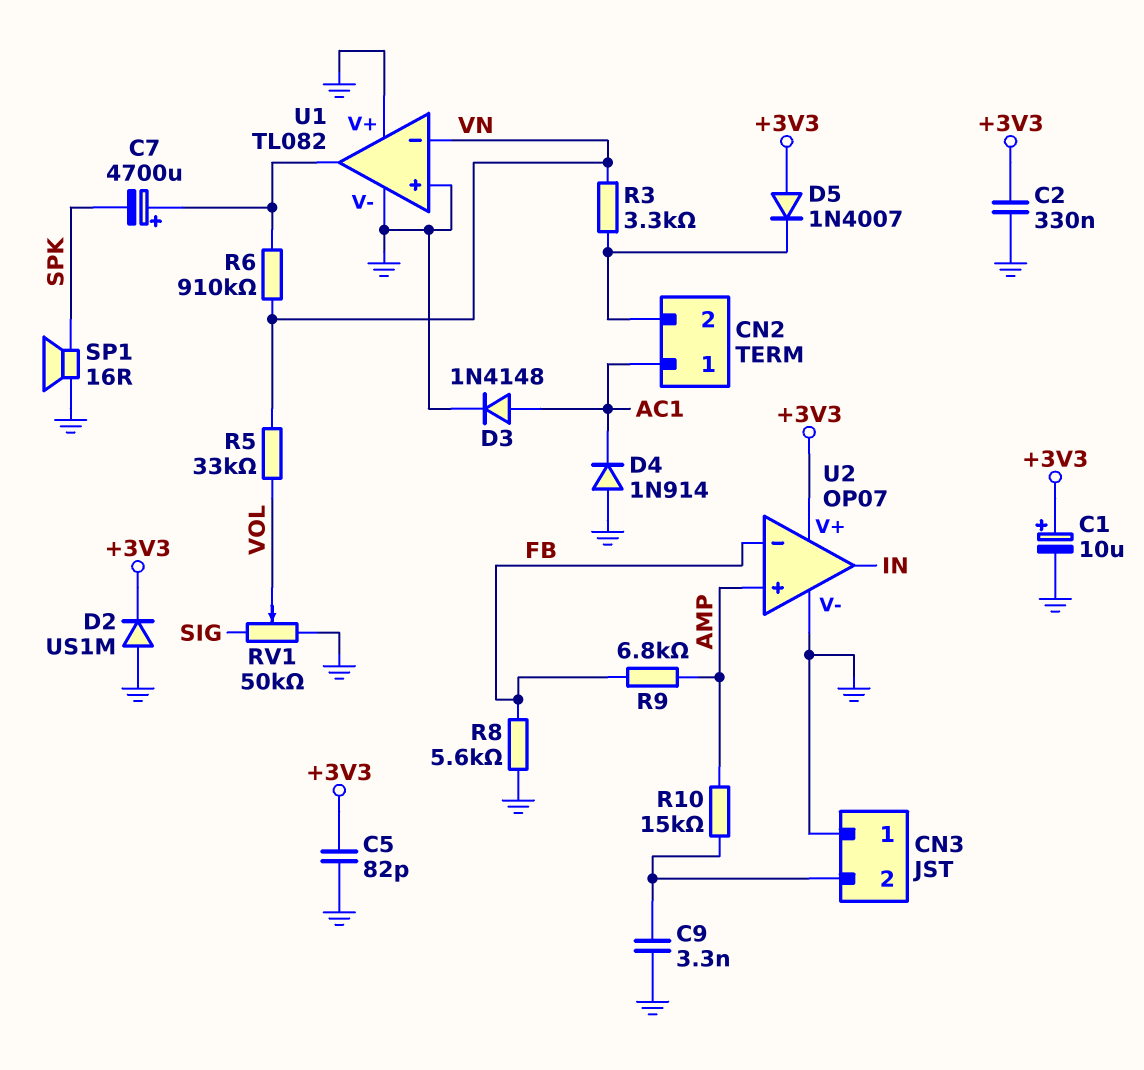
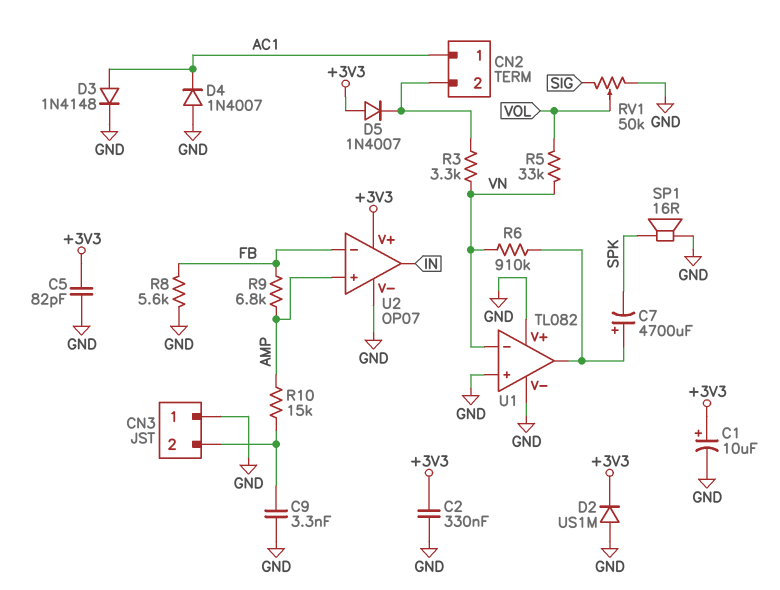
D4: diode 1N914 (A GND, K AC1) -> diode 1N4007 (A GND, K AC1)

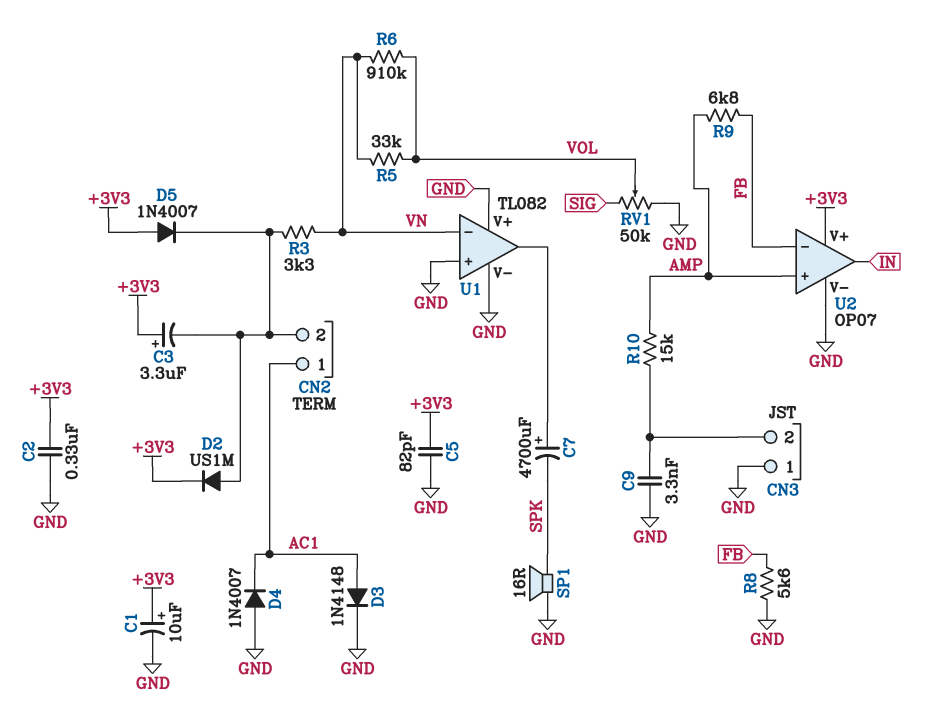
C3: none -> 3.3uF (plus +3V3, minus CN2/2)
D2: diode US1M (A GND, K +3V3) -> diode US1M (A CN2/2, K +3V3)
R6: 910k (U1/out, VN) -> 910k (VN, VOL)

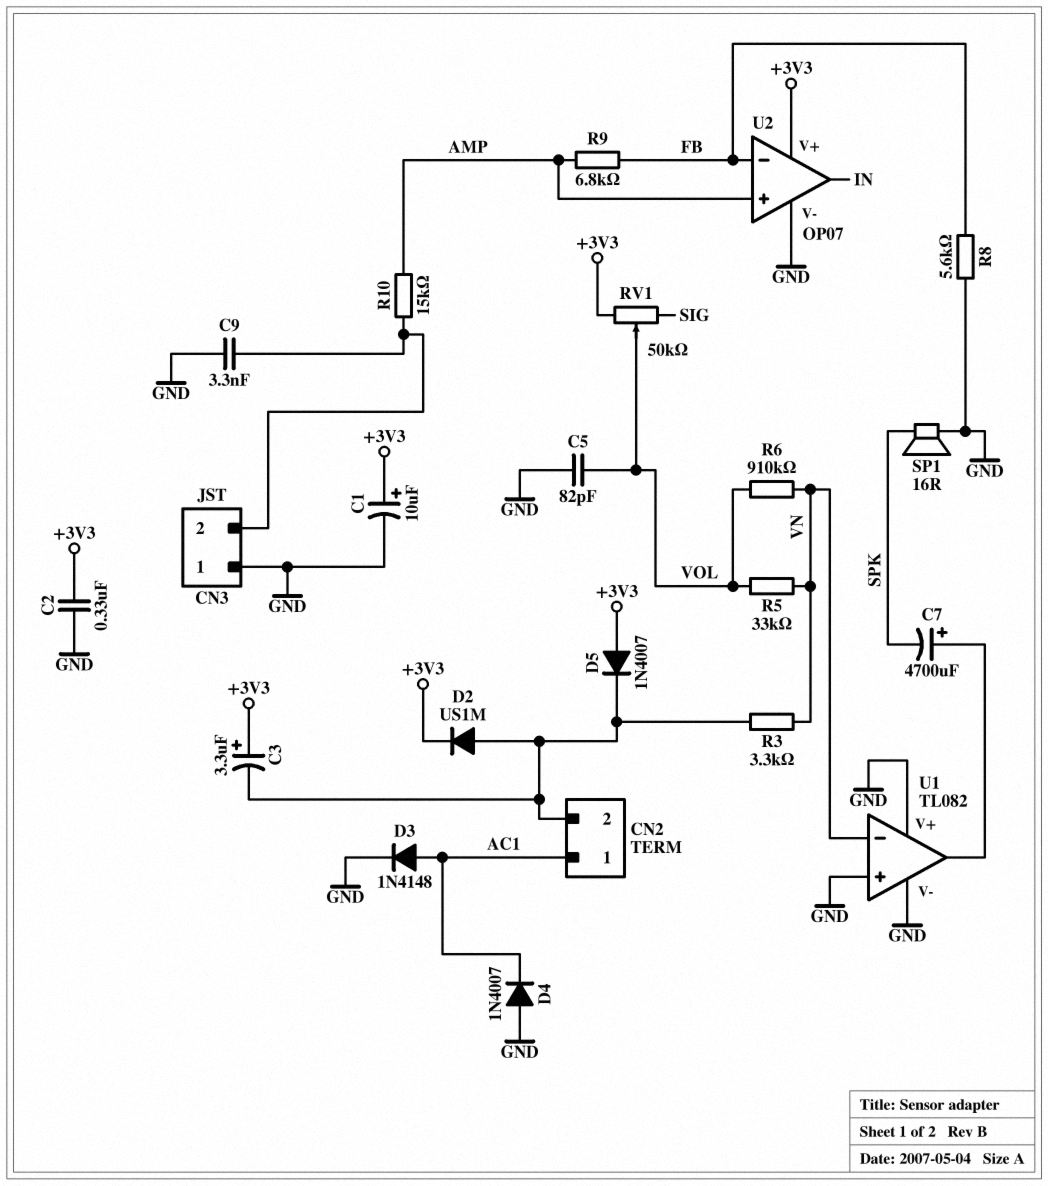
C5: 82pF (+3V3, GND) -> 82pF (GND, VOL)
RV1: 50k (GND, SIG, wiper VOL) -> 50k (+3V3, SIG, wiper VOL)

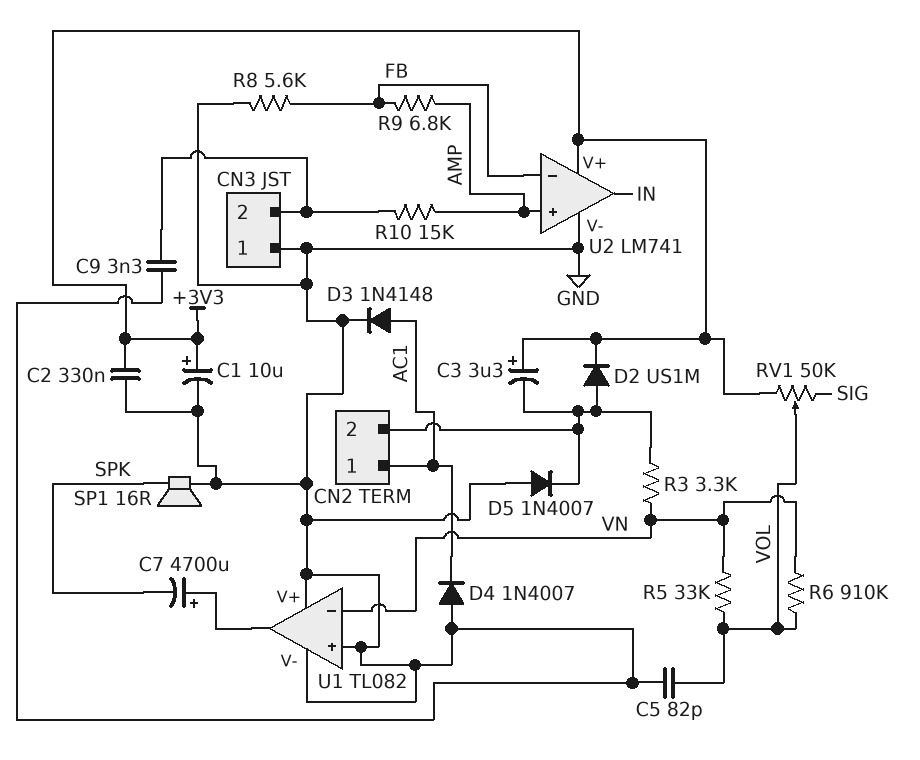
D5: diode 1N4007 (A +3V3, K CN2/2) -> diode 1N4007 (A GND, K CN2/2)
U2: OP07 -> LM741

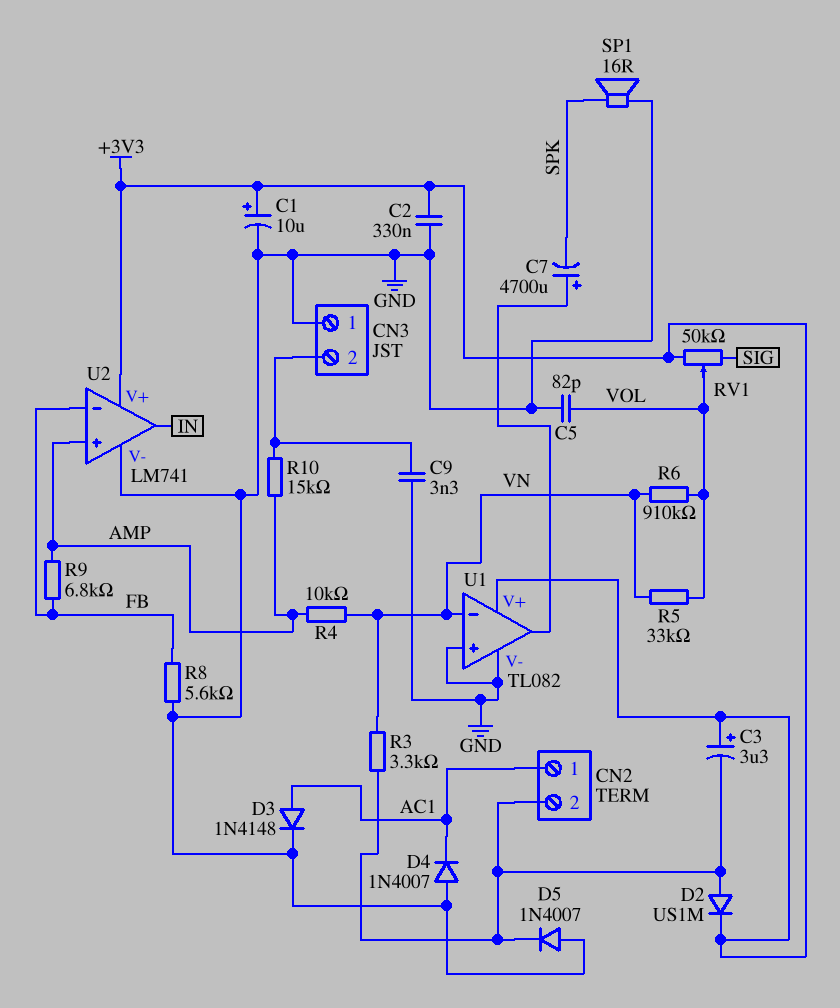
R4: none -> 10k (AMP, VN)
U1 pin V+: GND -> +3V3

